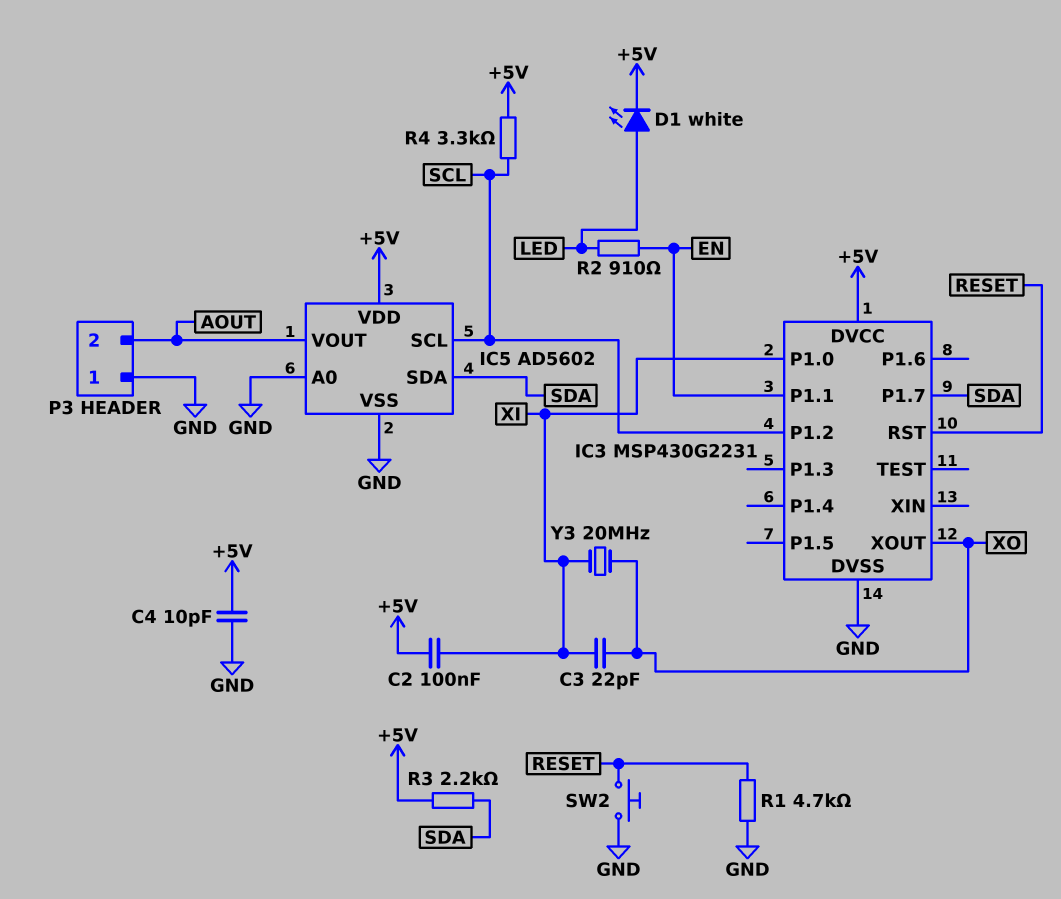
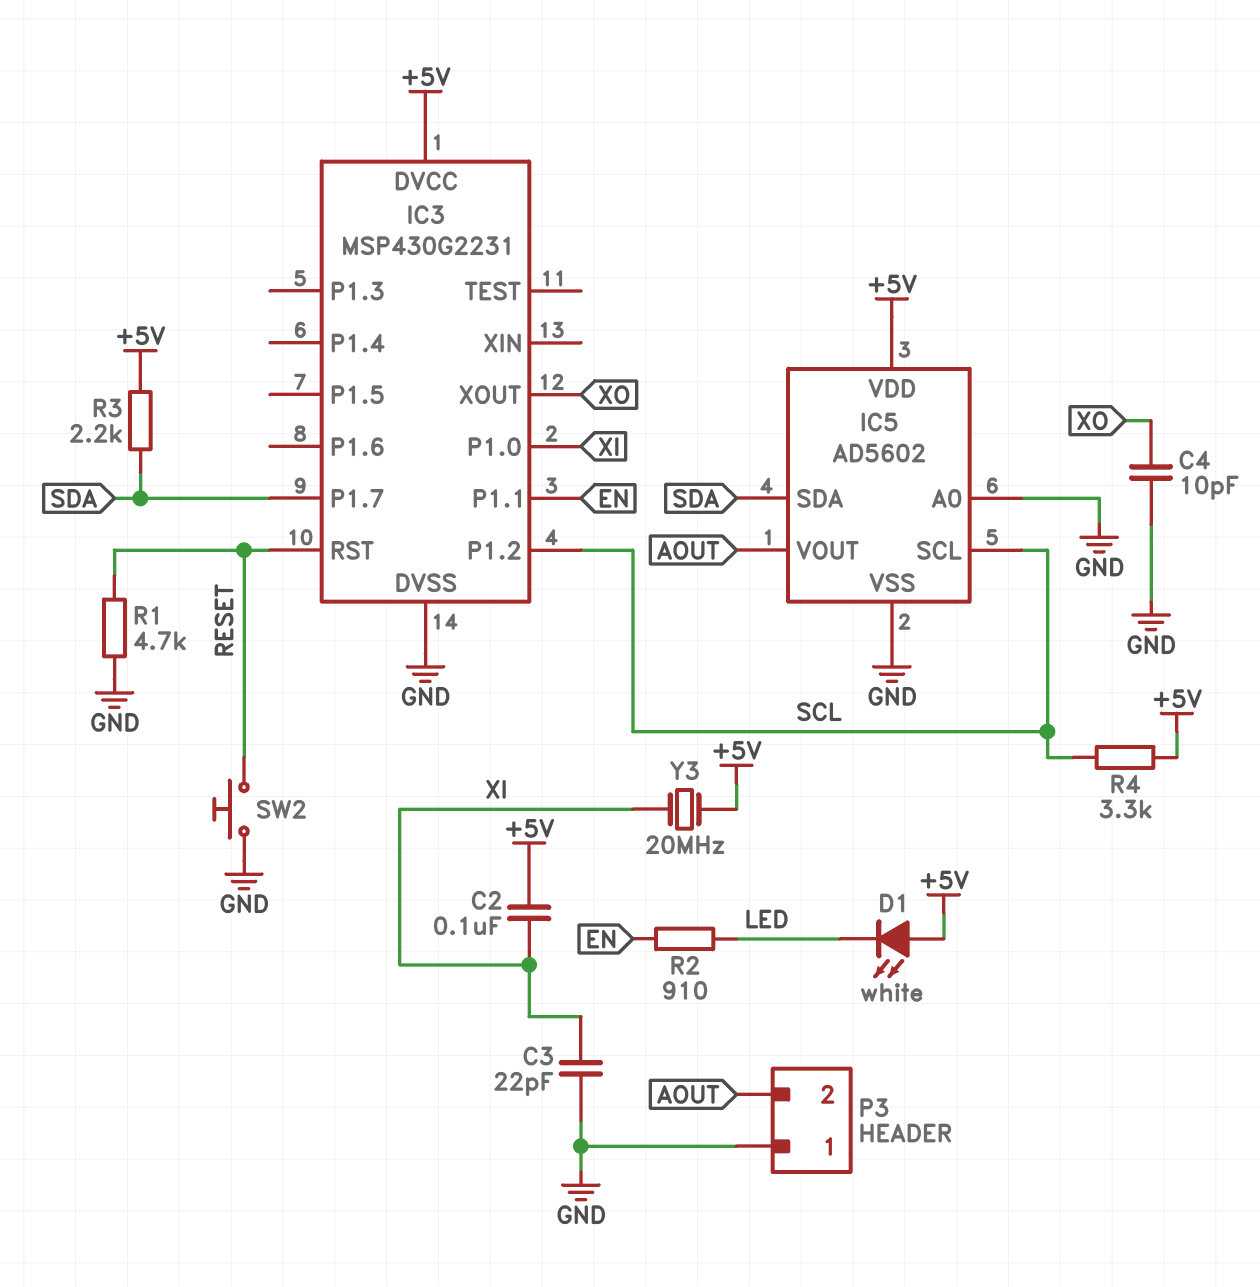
C3: 22pF (XI, XO) -> 22pF (GND, XI)
C4: 10pF (+5V, GND) -> 10pF (GND, XO)
D1: LED white (A LED, K +5V) -> LED white (A +5V, K LED)
Y3: 20MHz (XI, XO) -> 20MHz (+5V, XI)

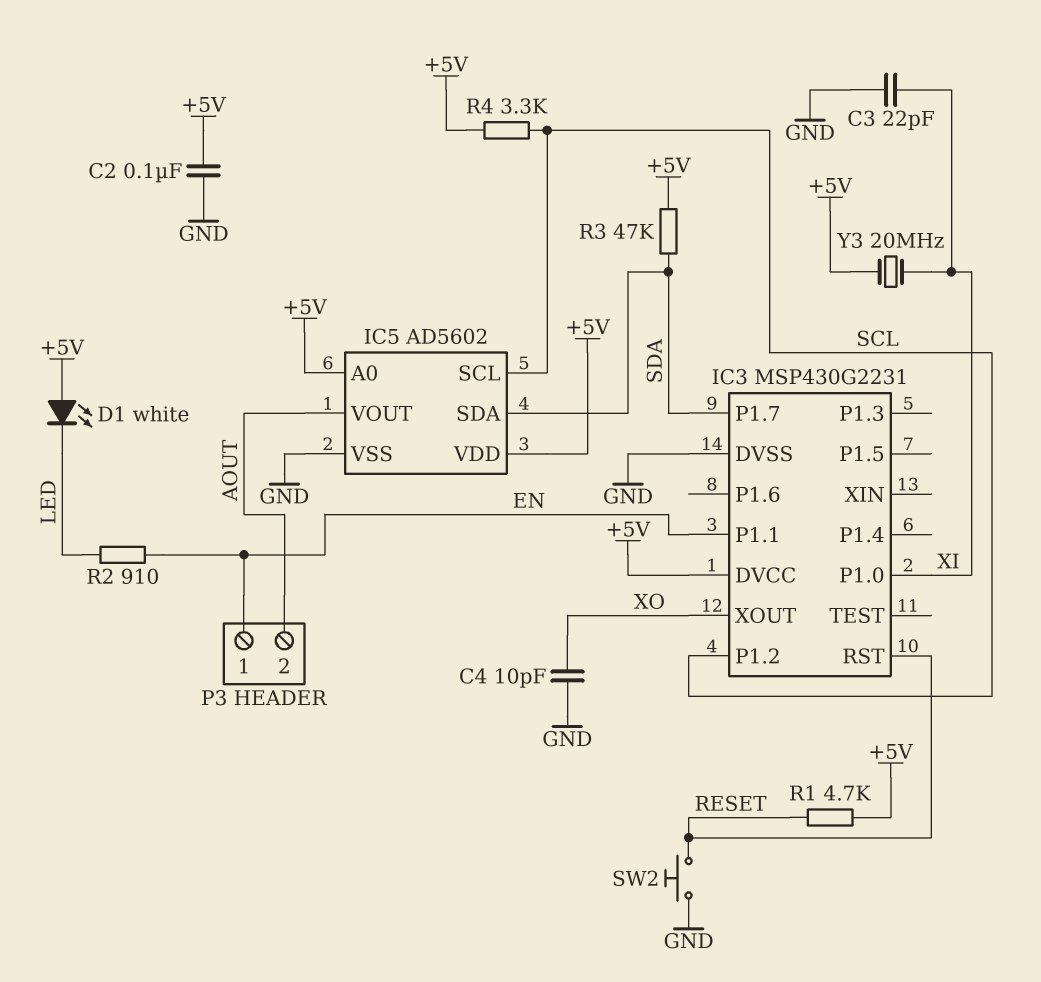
C2: 100nF (+5V, XI) -> 100nF (+5V, GND)
IC5 pin A0: GND -> +5V
P3 pin 1: GND -> EN
R1: 4.7k (GND, RESET) -> 4.7k (+5V, RESET)
R3: 2.2k (+5V, SDA) -> 47k (+5V, SDA)

